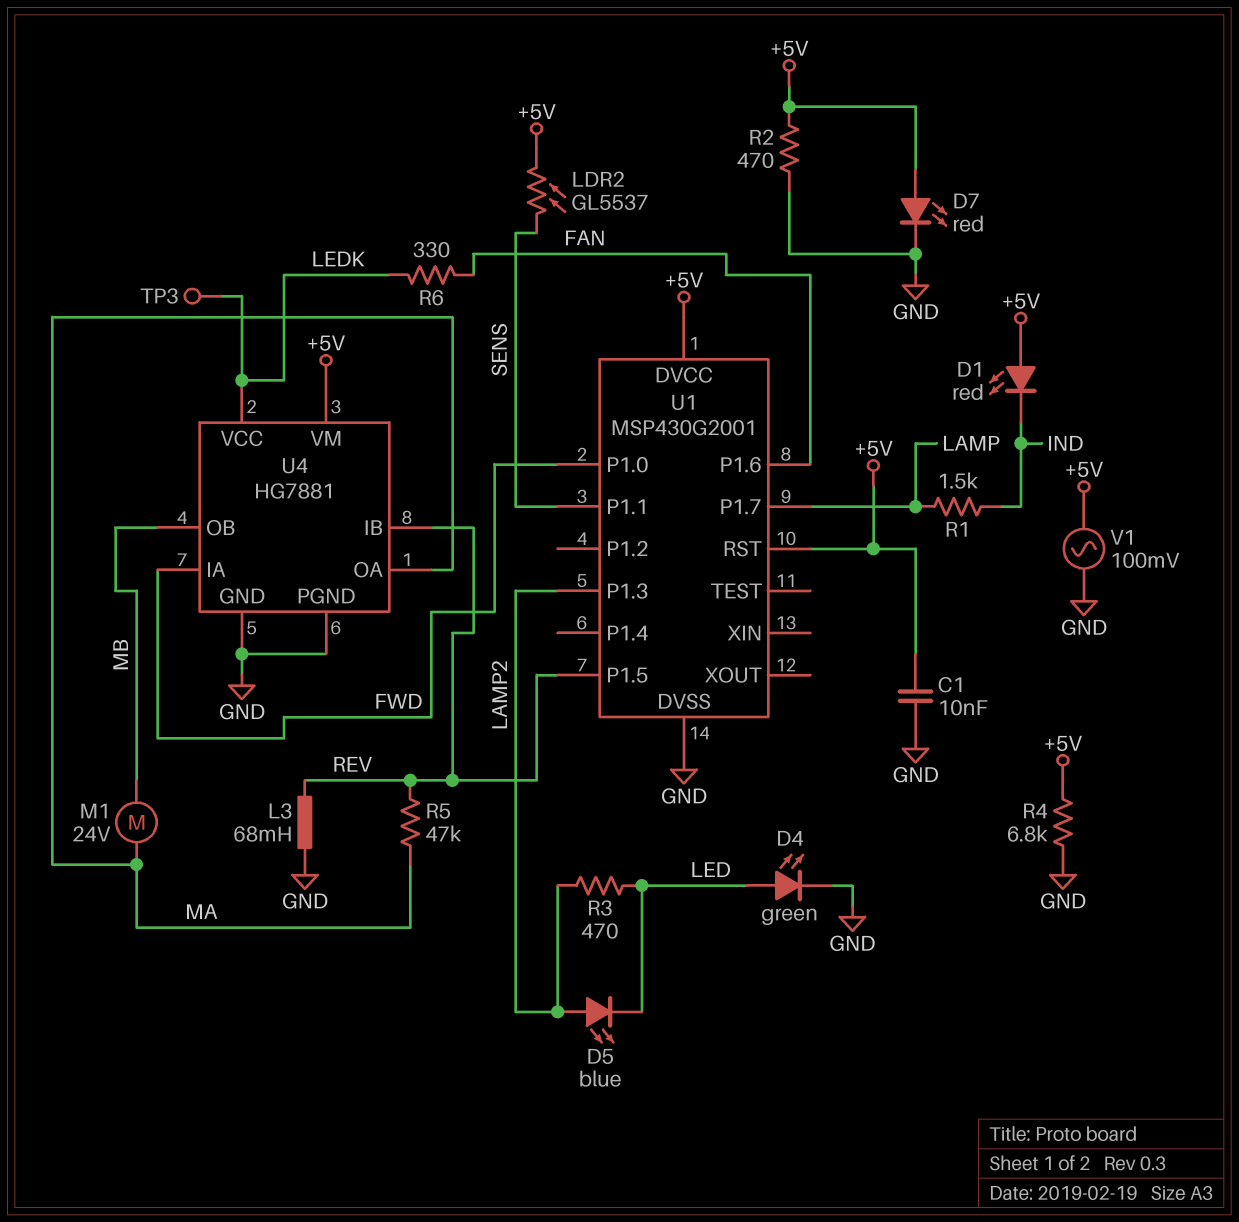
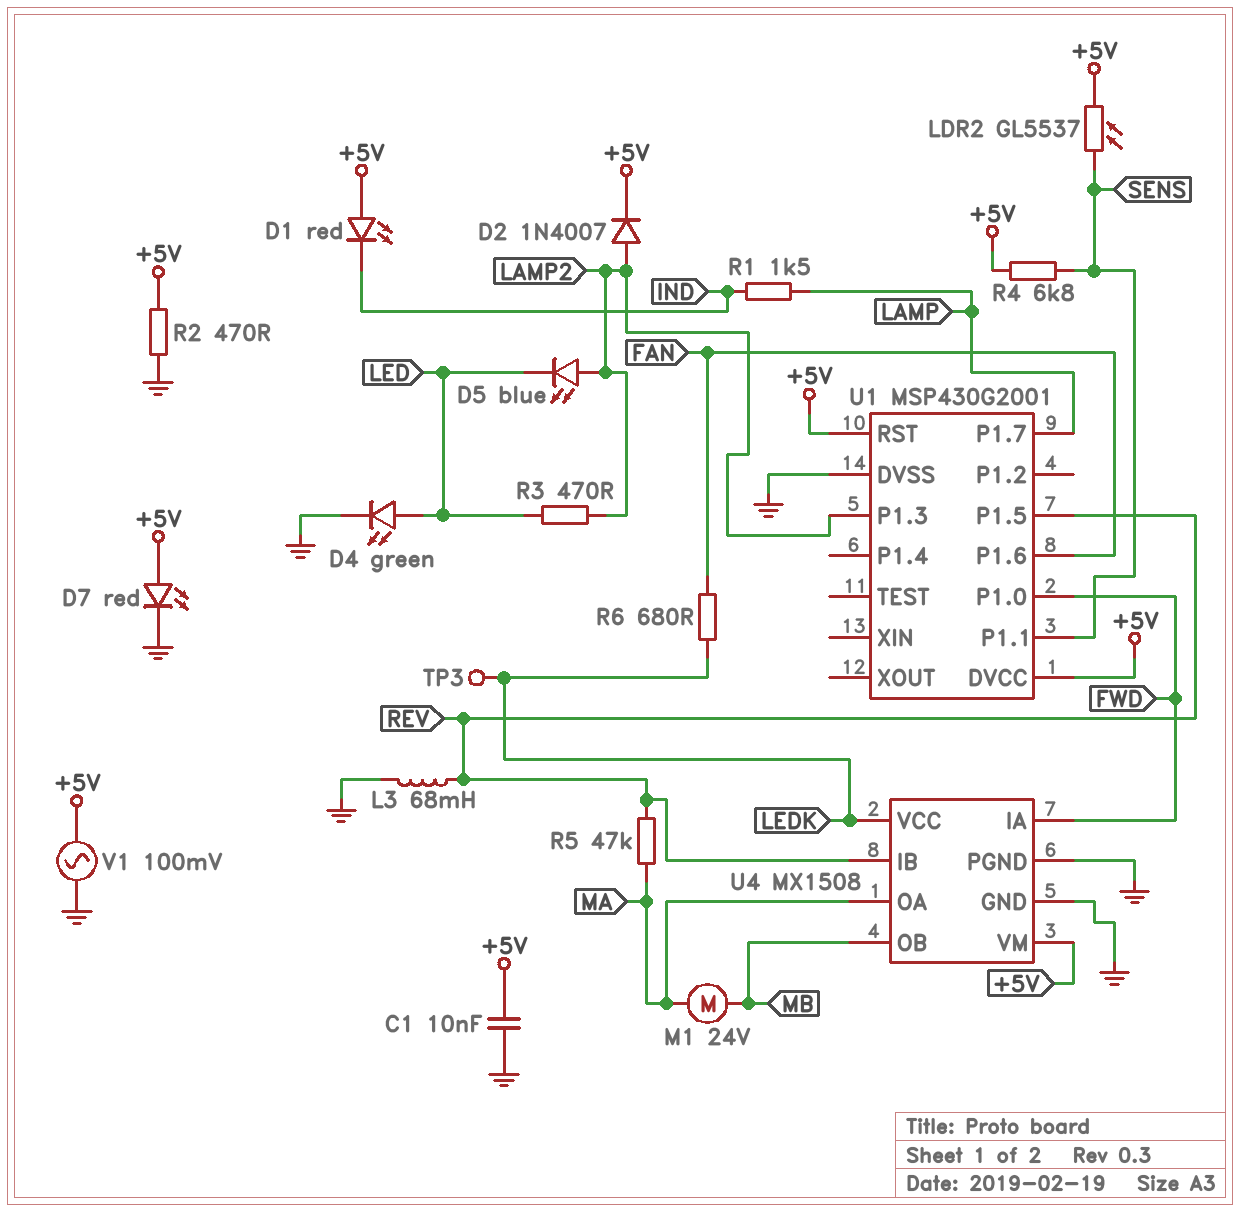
D2: none -> diode 1N4007 (A LAMP2, K +5V)
R4: 6.8k (+5V, GND) -> 6.8k (+5V, SENS)
R6: 330 (FAN, LEDK) -> 680 (FAN, LEDK)
U4: HG7881 -> MX1508

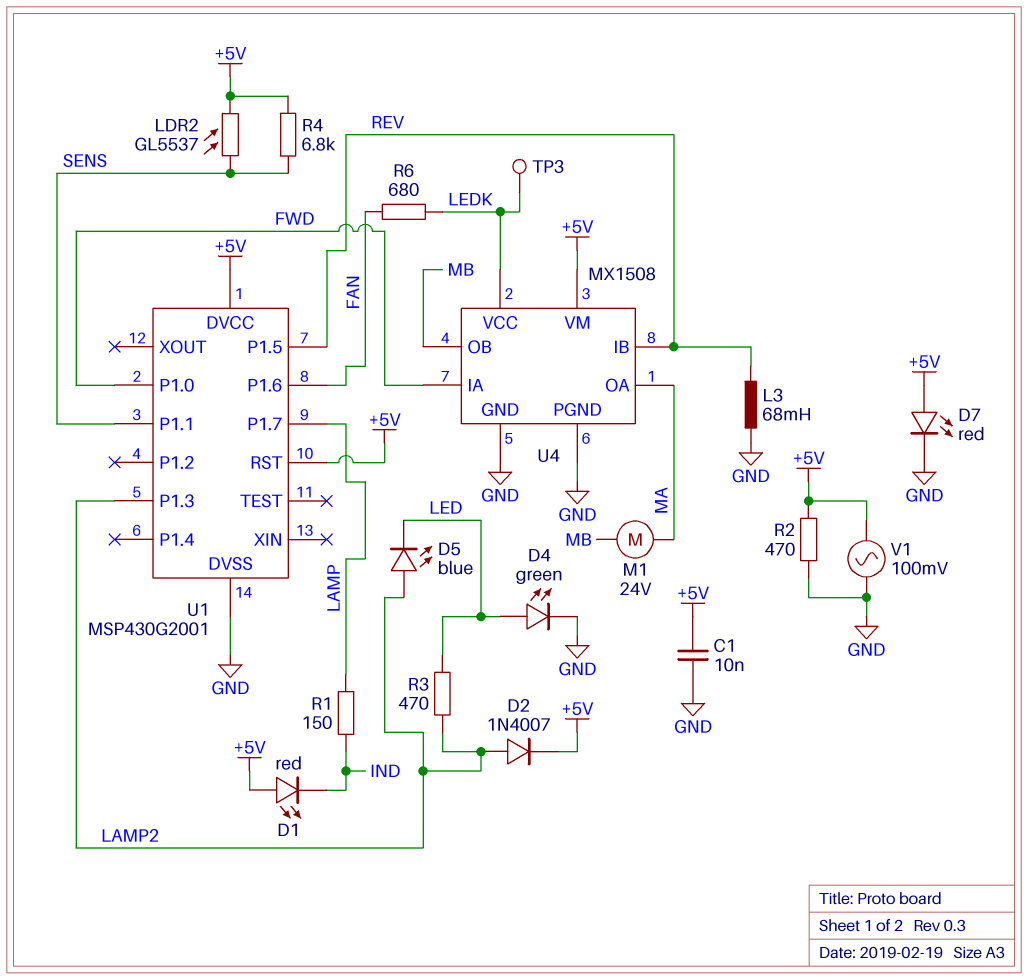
R1: 1.5k (IND, LAMP) -> 150 (IND, LAMP)
R5: 47k (MA, REV) -> none

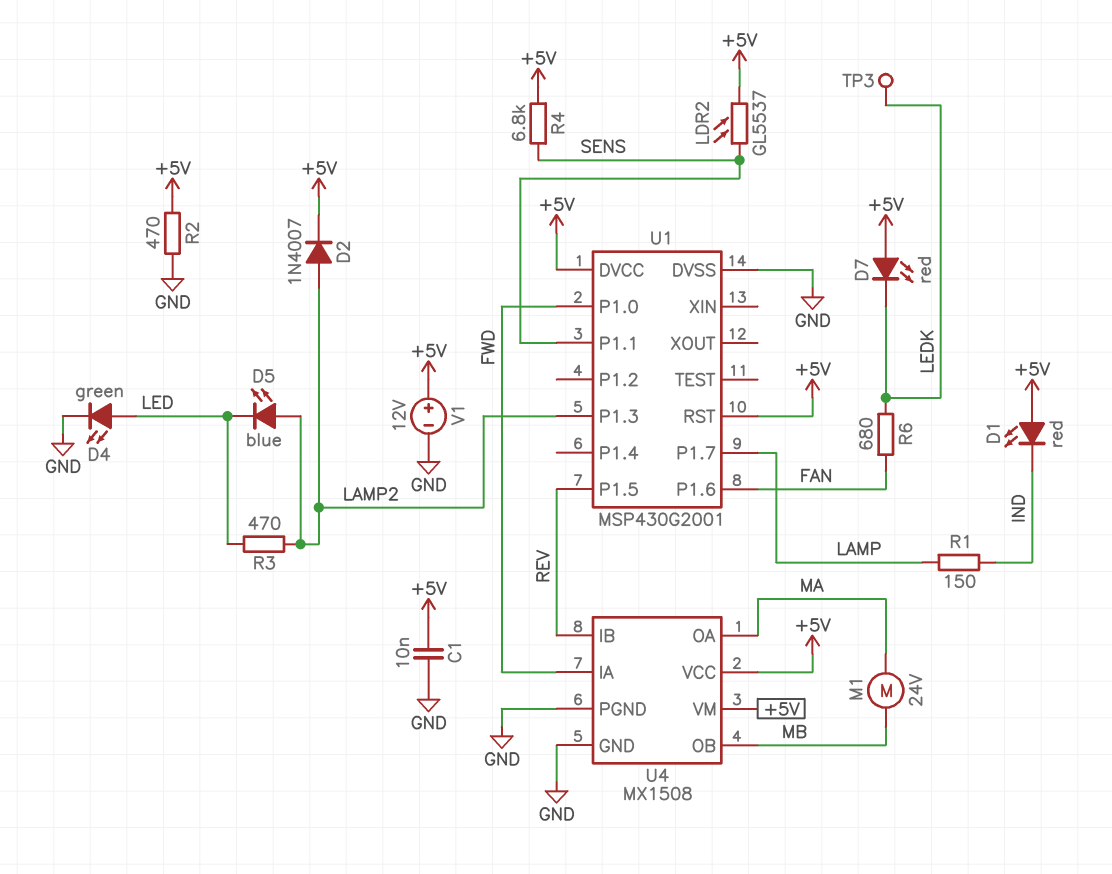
D7: LED red (A +5V, K GND) -> LED red (A +5V, K LEDK)
L3: 68mH (GND, REV) -> none
U4 pin VCC: LEDK -> +5V
V1: AC 100mV (+5V, GND) -> 12V (plus +5V, minus GND)

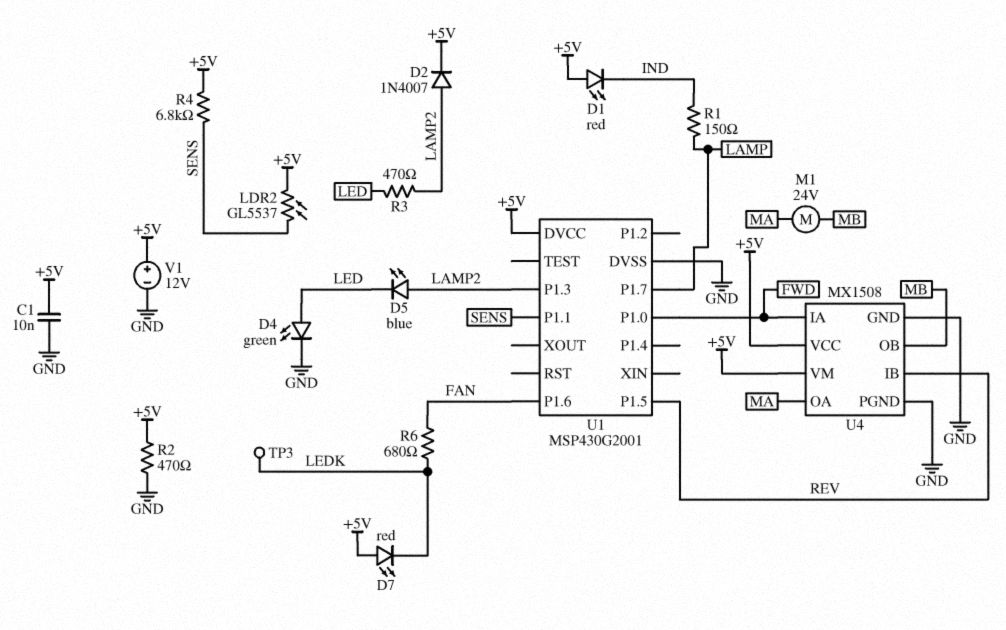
U1 pin RST: +5V -> none

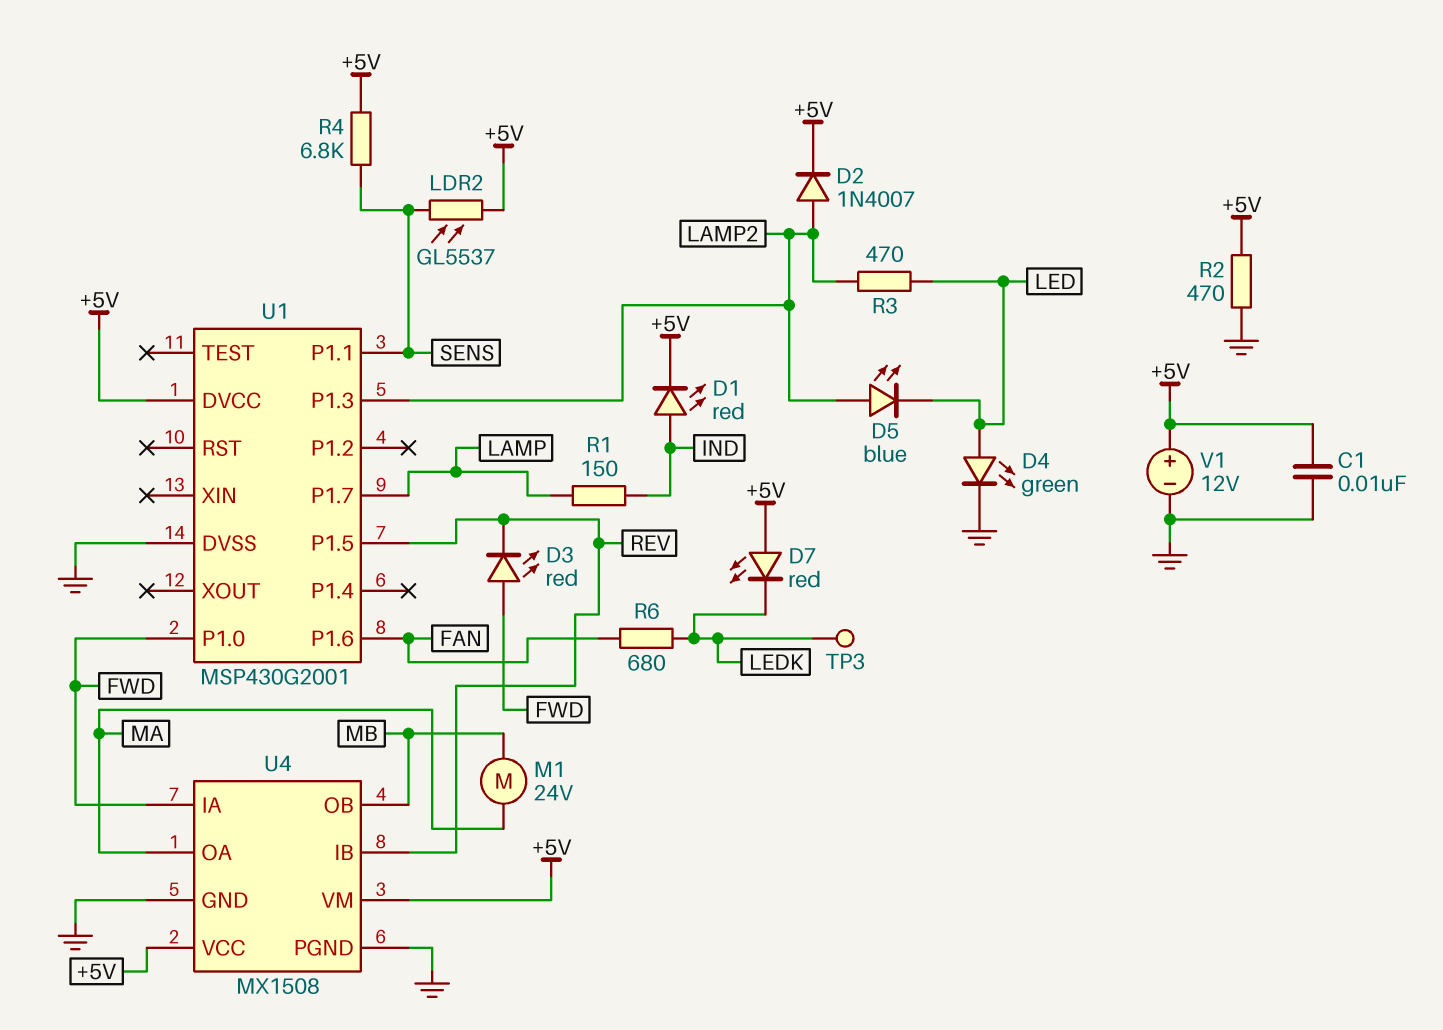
D1: LED red (A +5V, K IND) -> LED red (A IND, K +5V)
D3: none -> LED red (A FWD, K REV)

